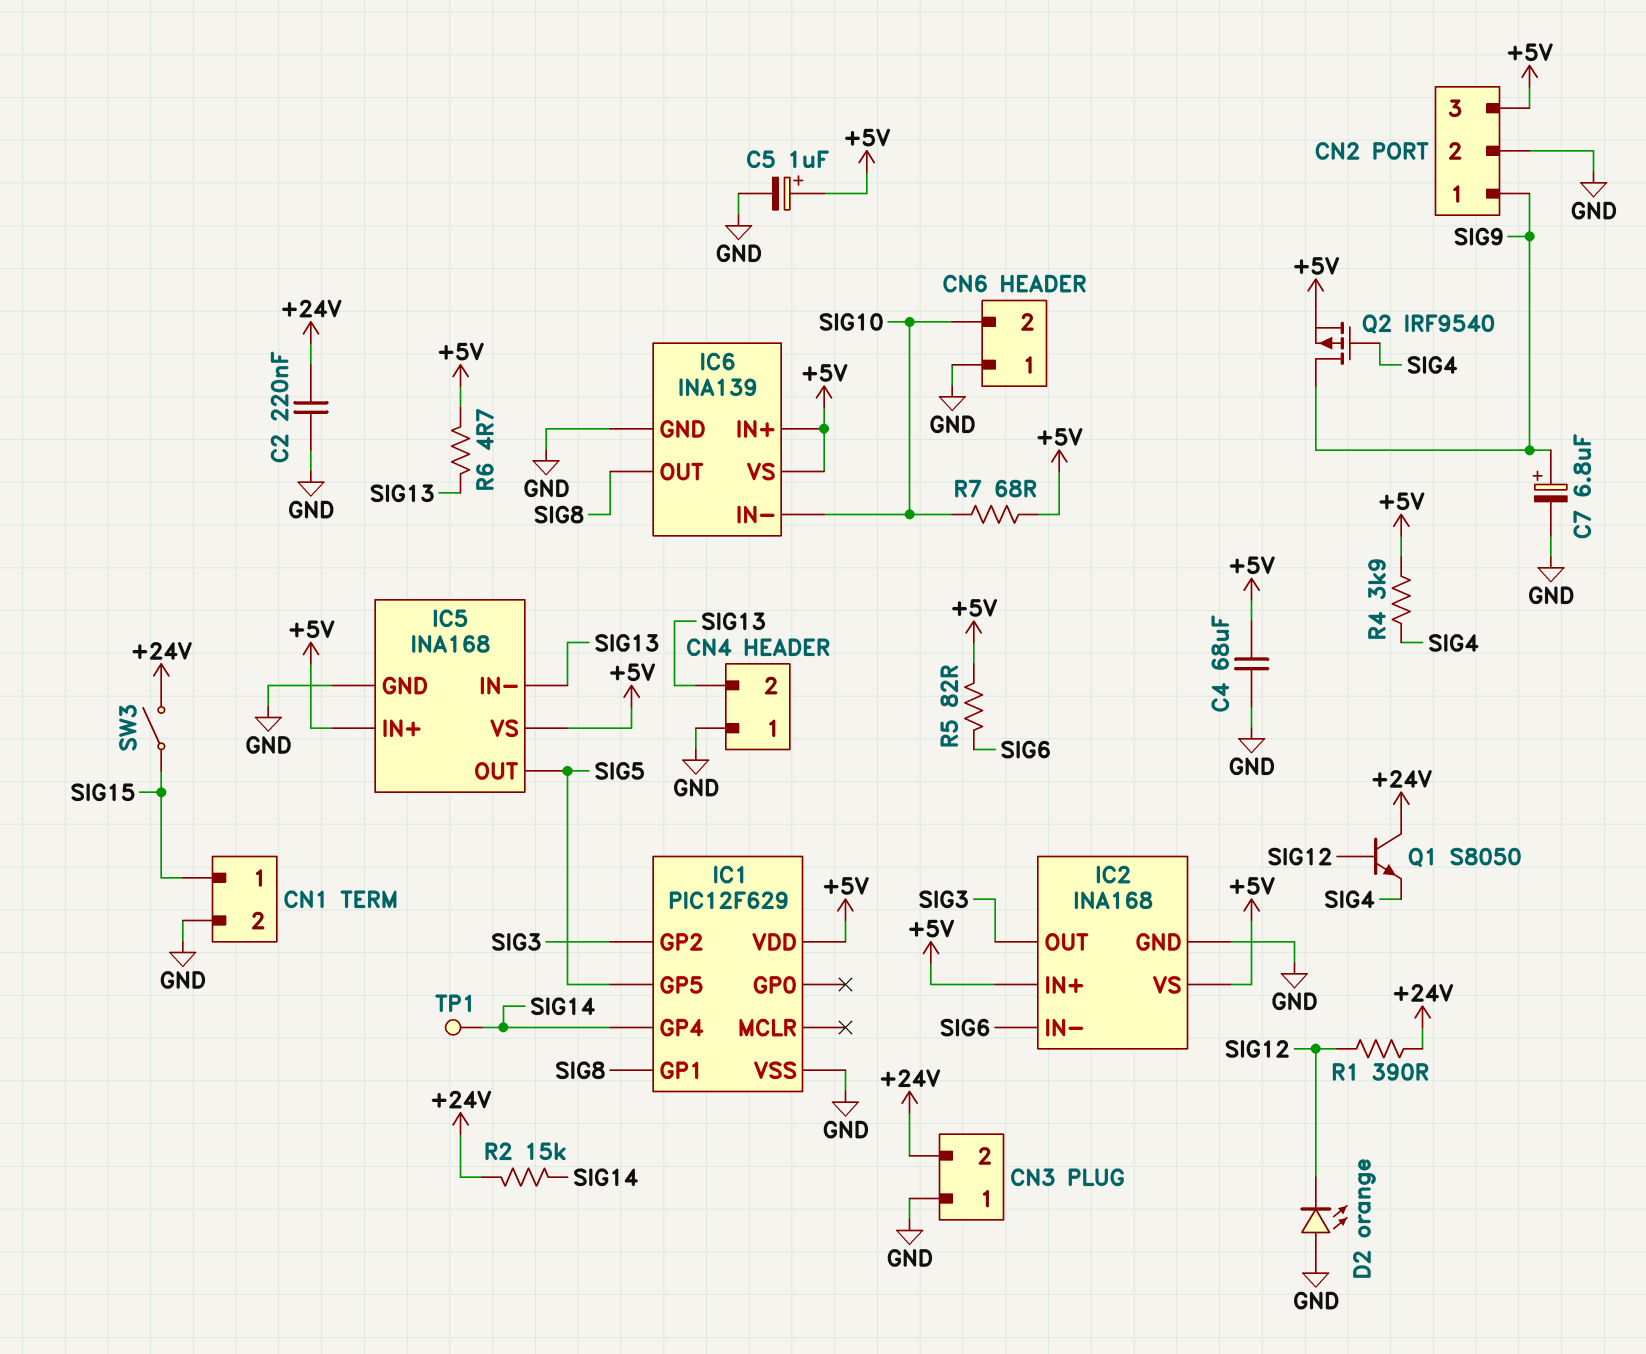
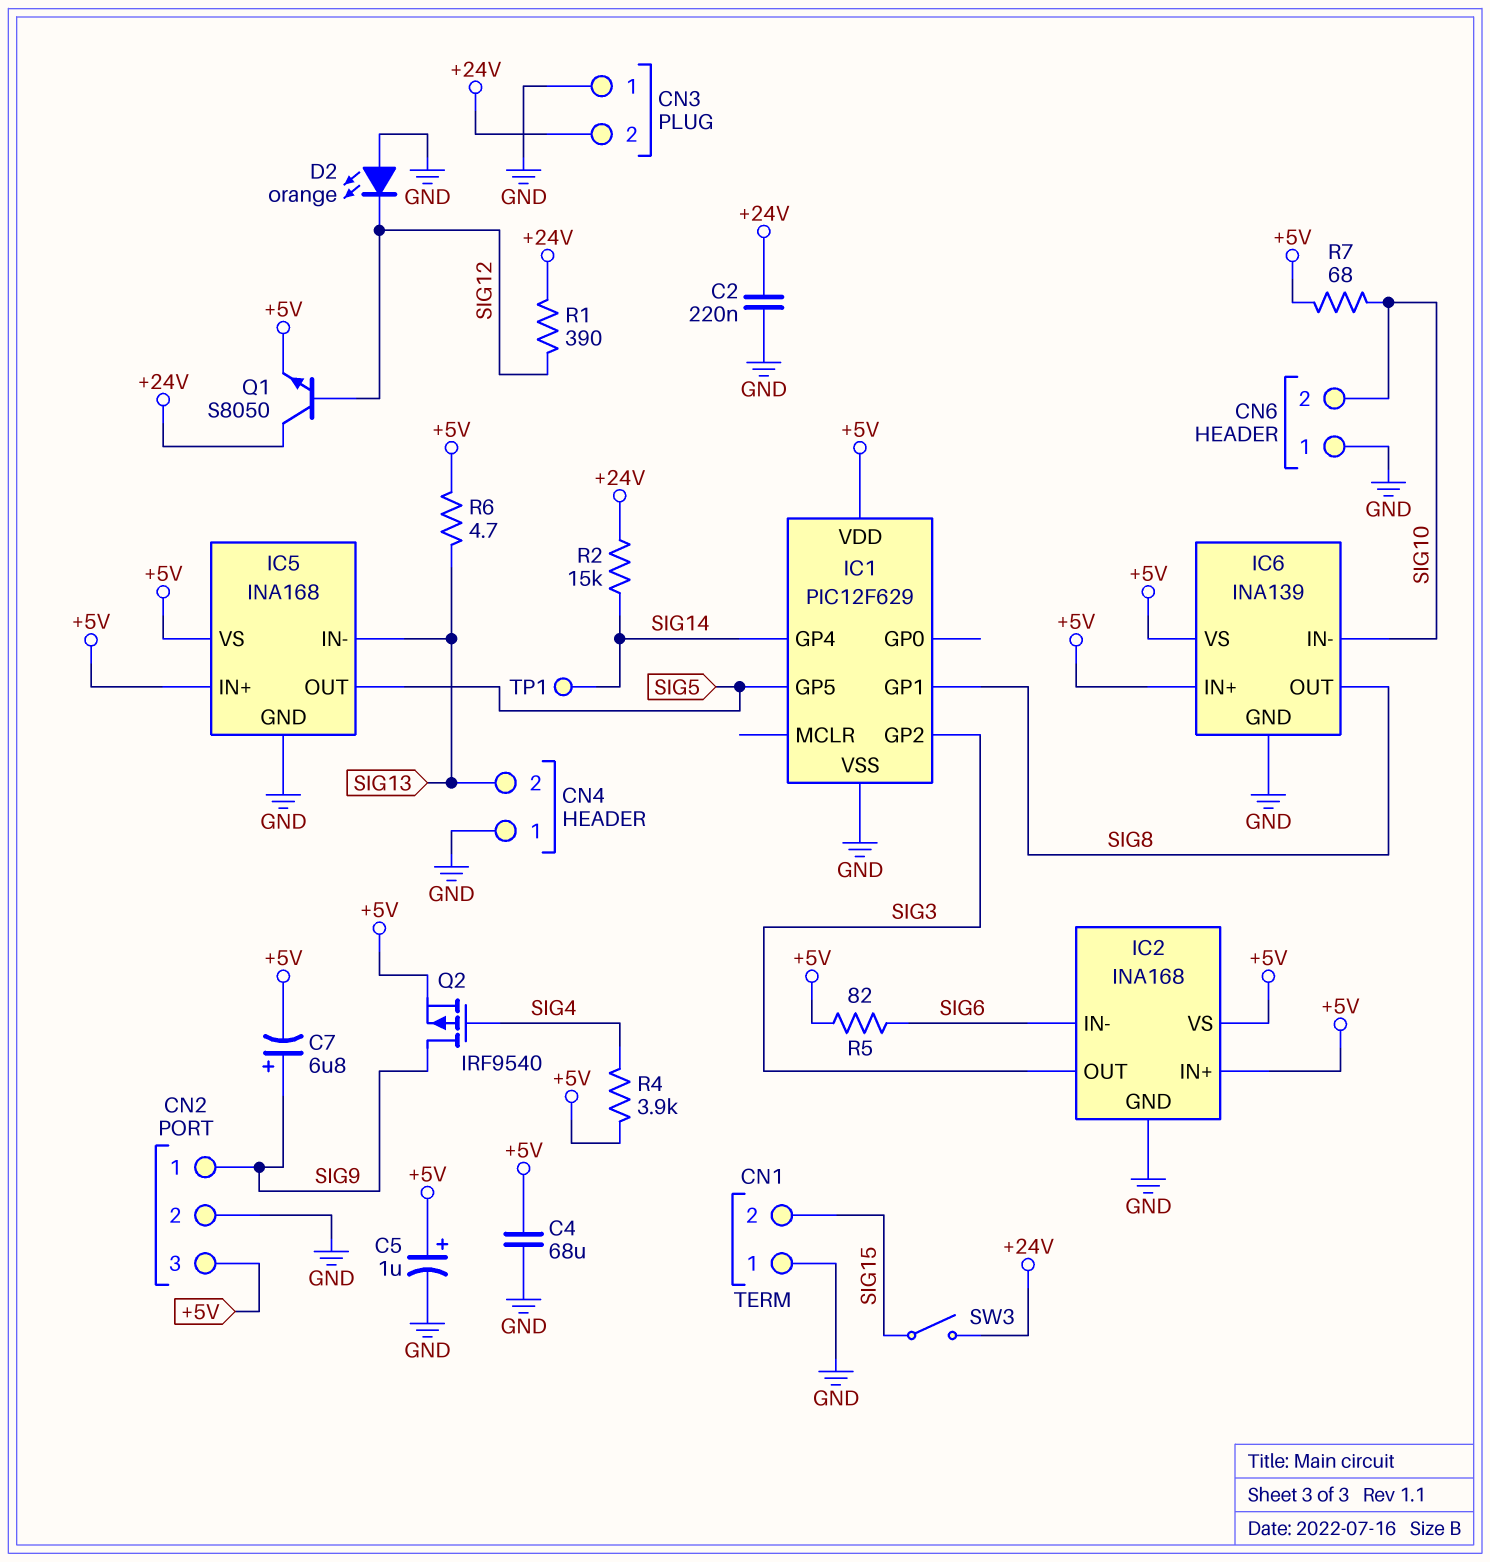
C7: 6.8uF (plus SIG9, minus GND) -> 6.8uF (plus SIG9, minus +5V)
CN1 pin 1: SIG15 -> GND
CN1 pin 2: GND -> SIG15
Q1: NPN S8050 (B SIG12, C +24V, E SIG4) -> NPN S8050 (B SIG12, C +24V, E +5V)

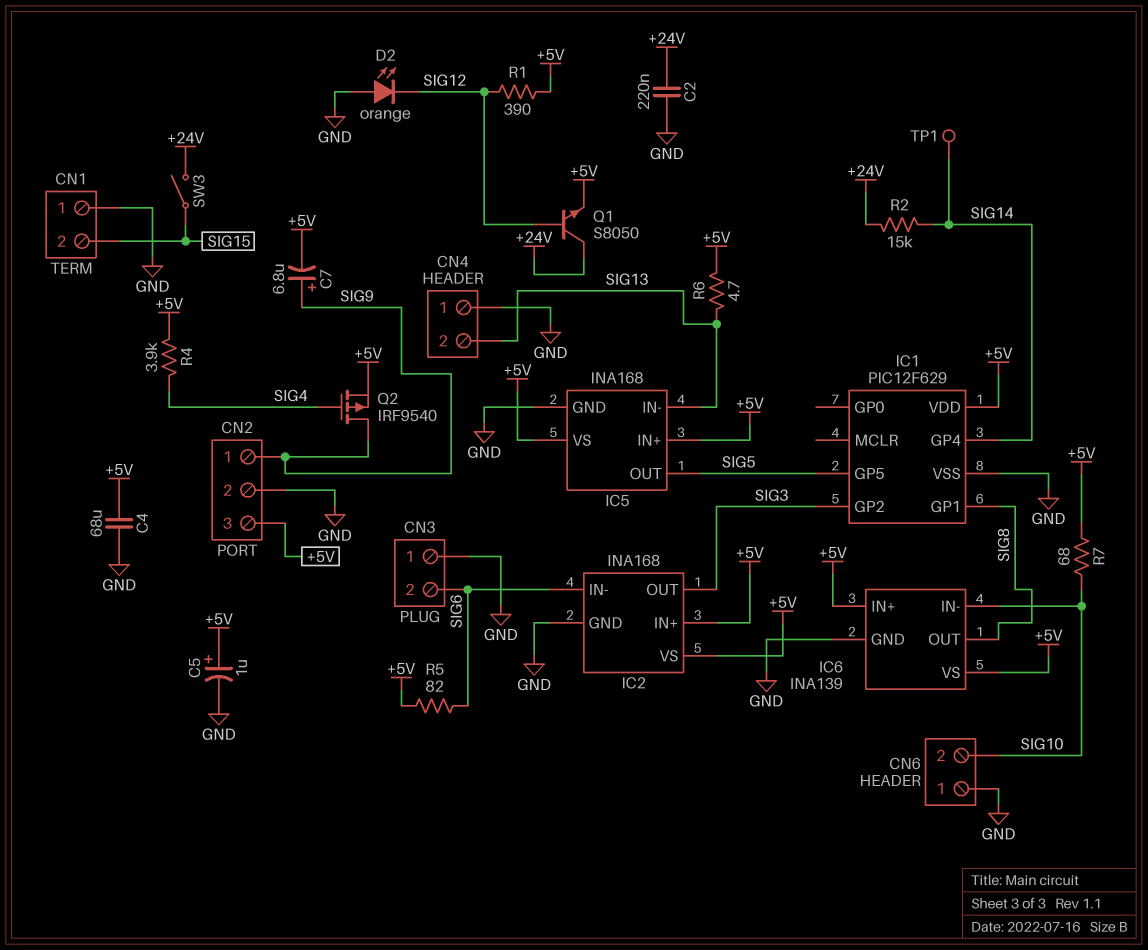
CN3 pin 2: +24V -> SIG6
R1: 390 (+24V, SIG12) -> 390 (+5V, SIG12)

